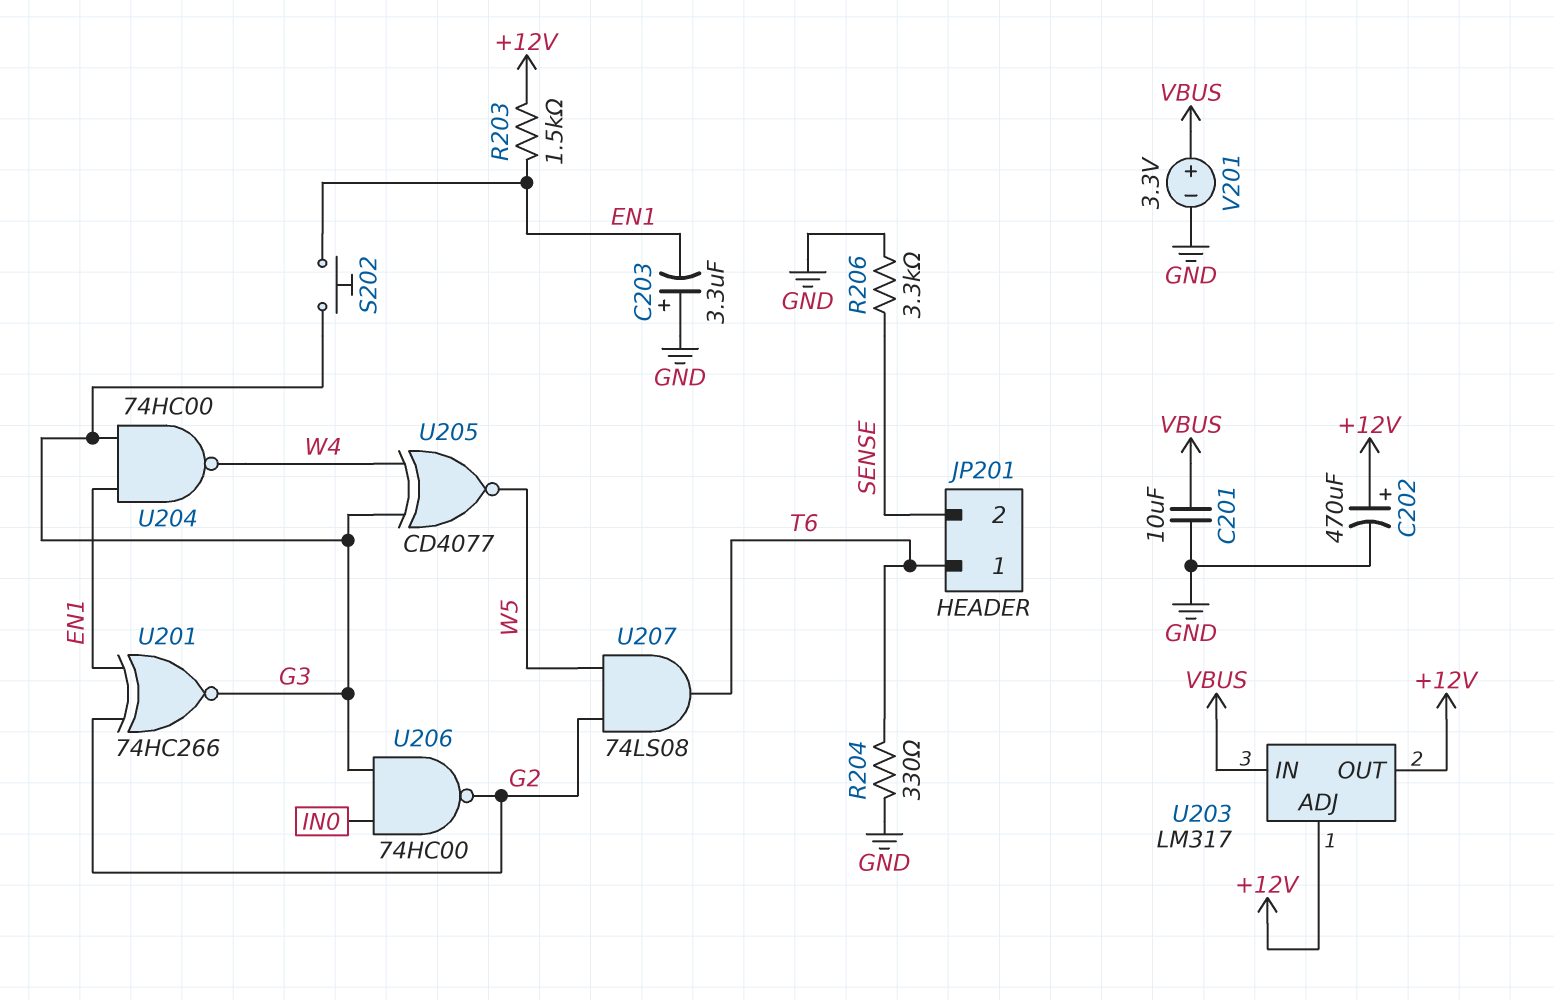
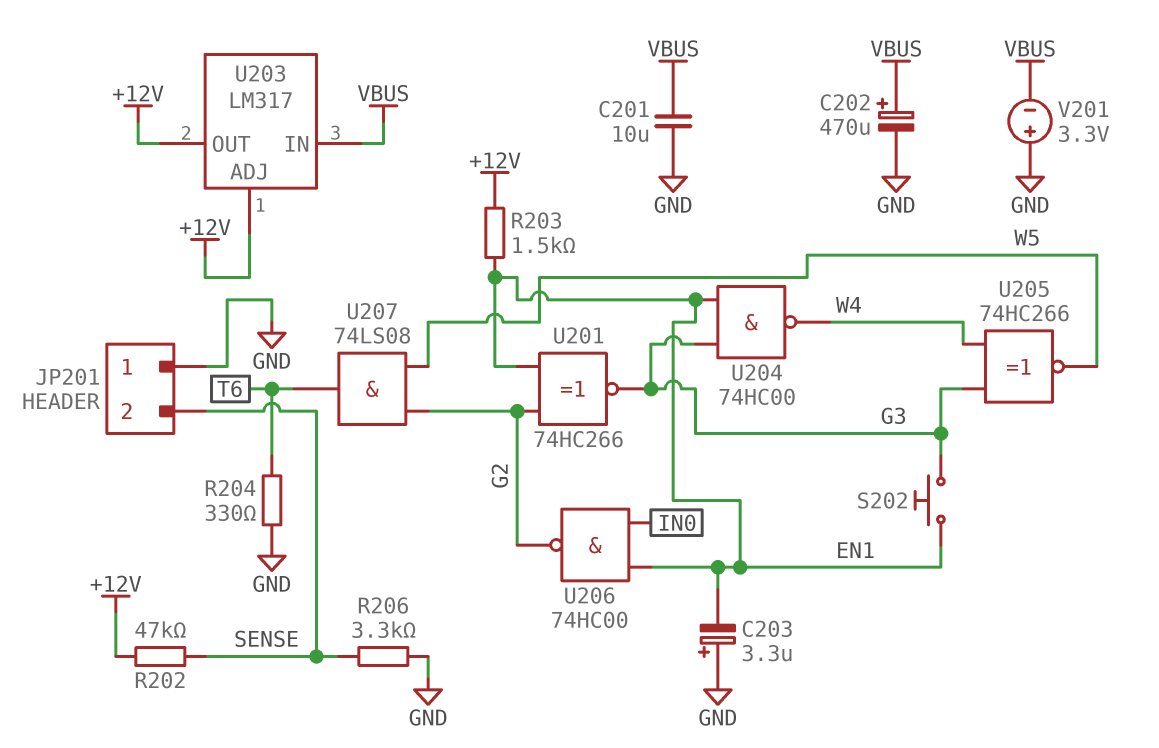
C202: 470uF (plus +12V, minus GND) -> 470uF (plus VBUS, minus GND)
JP201 pin 1: T6 -> GND
R202: none -> 47k (+12V, SENSE)
U205: XNOR CD4077 (in G3, in W4, out W5) -> XNOR 74HC266 (in G3, in W4, out W5)
U206: NAND 74HC00 (in G3, in IN0, out G2) -> NAND 74HC00 (in EN1, in IN0, out G2)
V201: 3.3V (plus VBUS, minus GND) -> 3.3V (plus GND, minus VBUS)

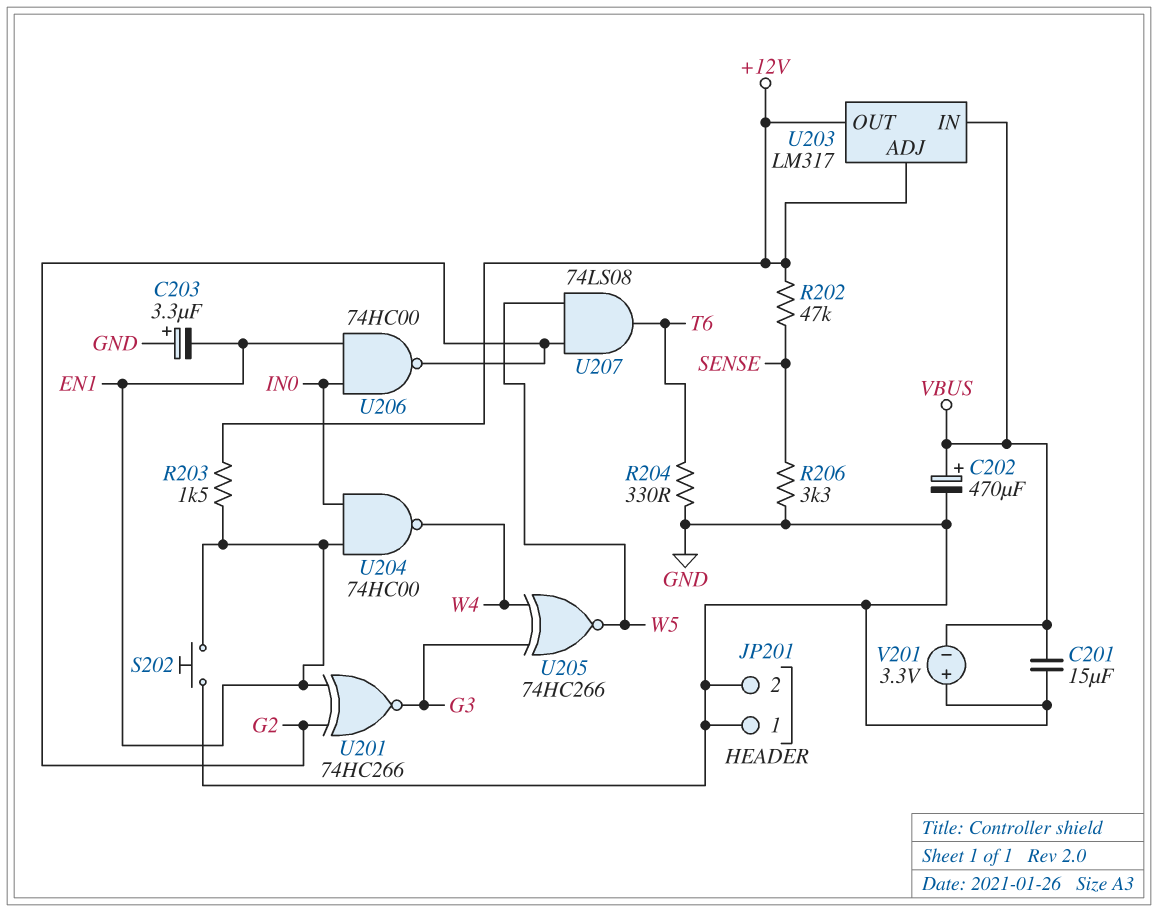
C201: 10uF (GND, VBUS) -> 15uF (GND, VBUS)
JP201 pin 2: SENSE -> GND
S202: button (EN1, G3) -> button (EN1, GND)
U204: NAND 74HC00 (in EN1, in G3, out W4) -> NAND 74HC00 (in EN1, in IN0, out W4)

